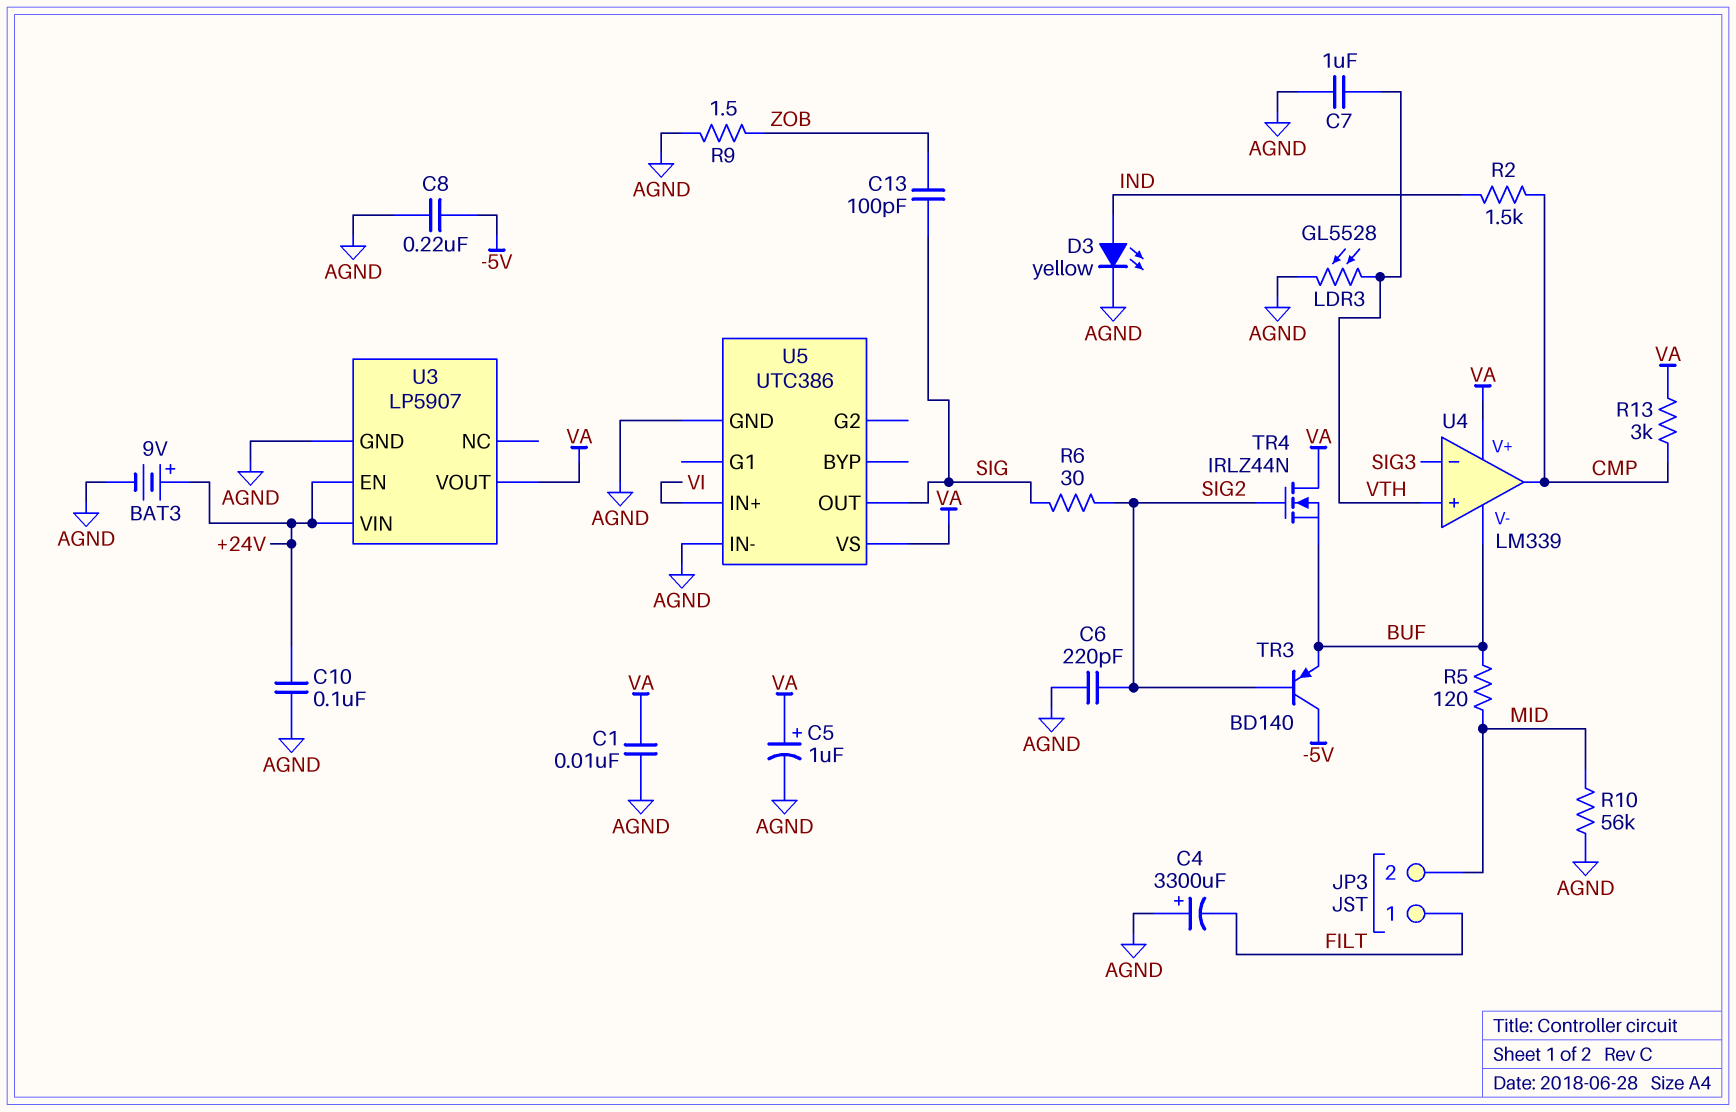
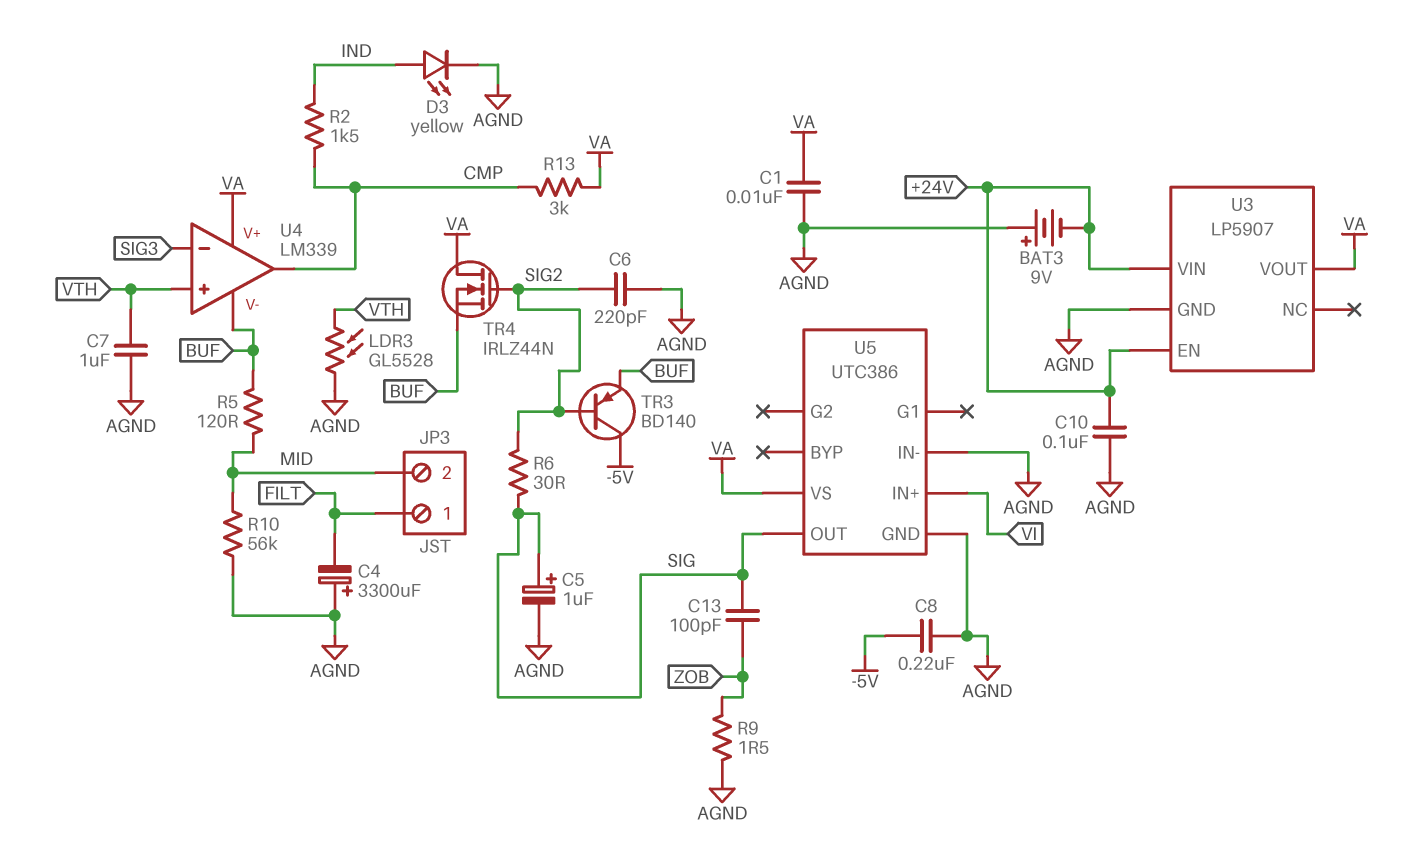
BAT3: 9V (plus +24V, minus AGND) -> 9V (plus AGND, minus +24V)
C5: 1uF (plus VA, minus AGND) -> 1uF (plus SIG, minus AGND)

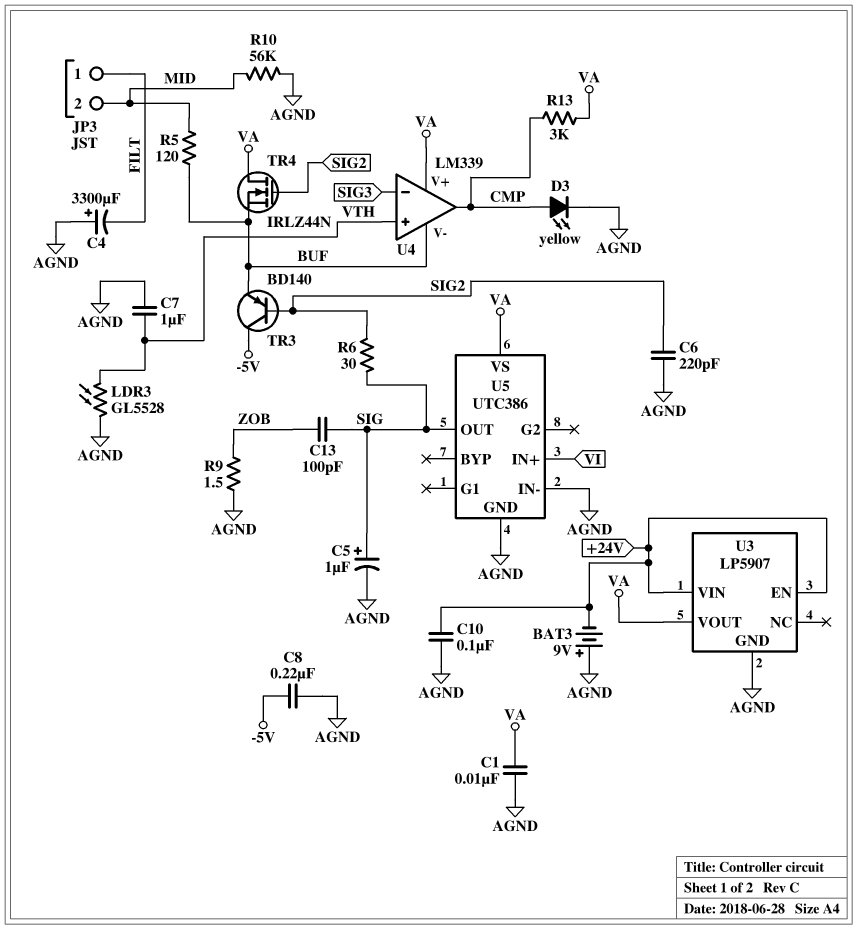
D3: LED yellow (A IND, K AGND) -> LED yellow (A CMP, K AGND)
R2: 1.5k (CMP, IND) -> none

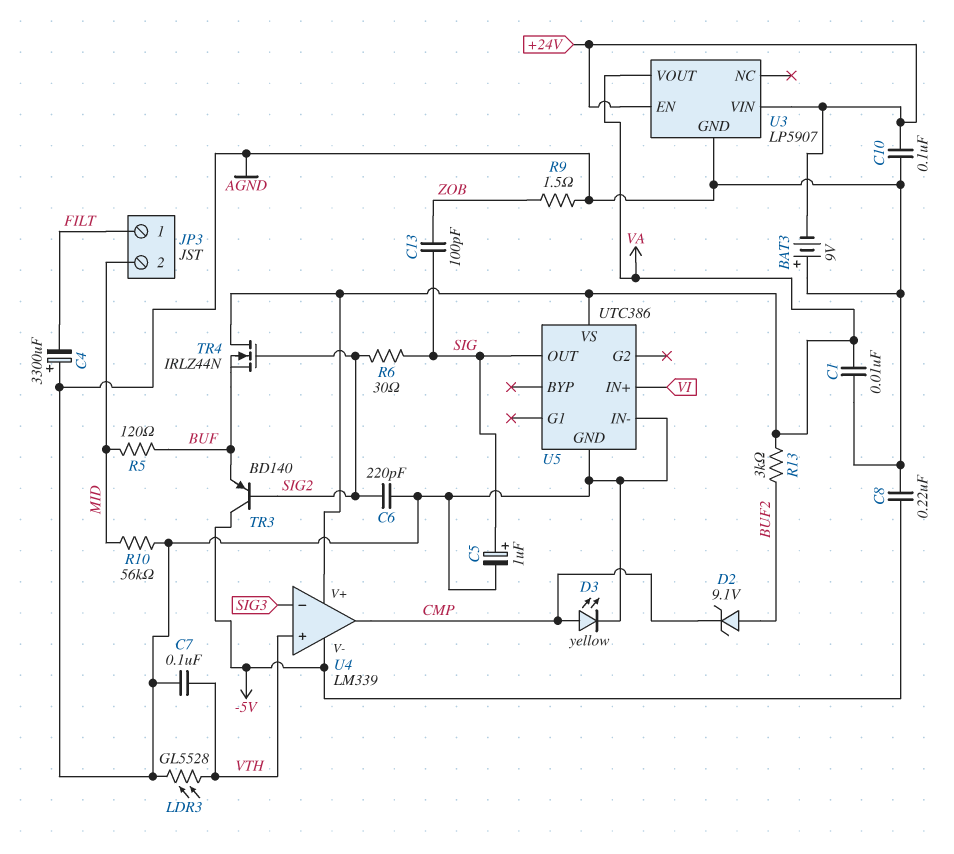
C7: 1uF (AGND, VTH) -> 100nF (AGND, VTH)
D2: none -> zener 9.1V (A BUF2, K CMP)
R13: 3k (CMP, VA) -> 3k (BUF2, VA)
U4 pin V-: BUF -> -5V

